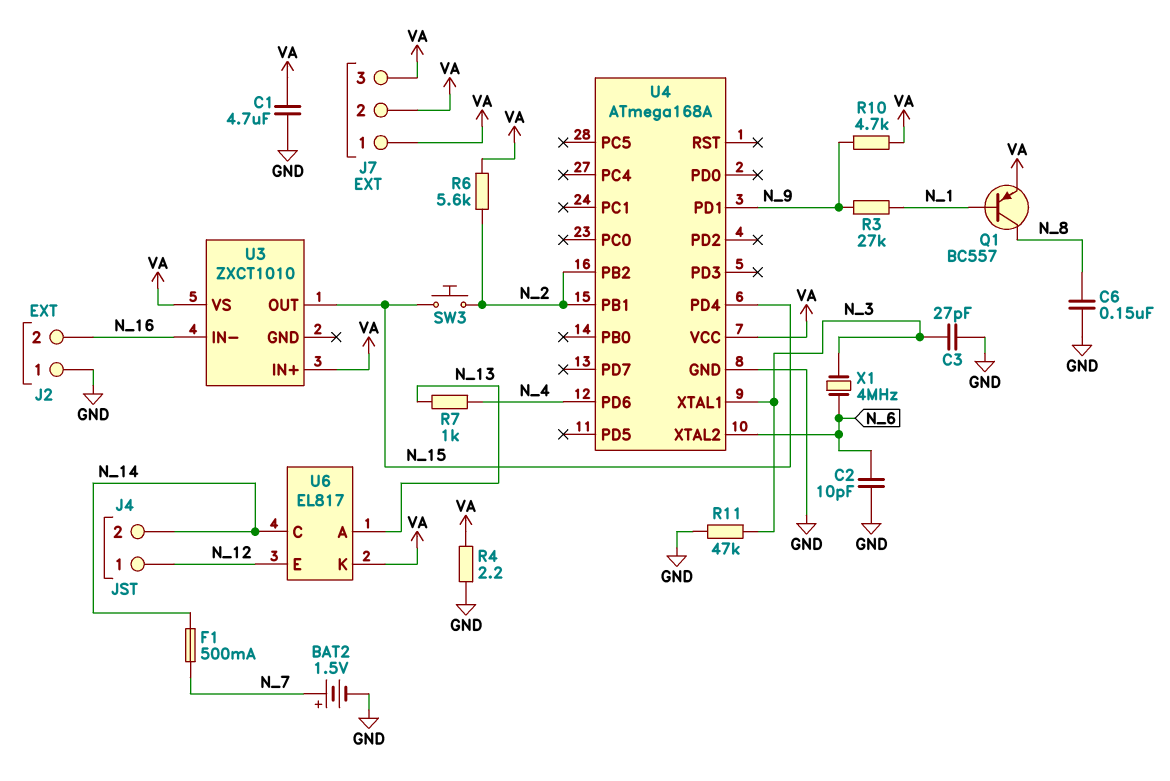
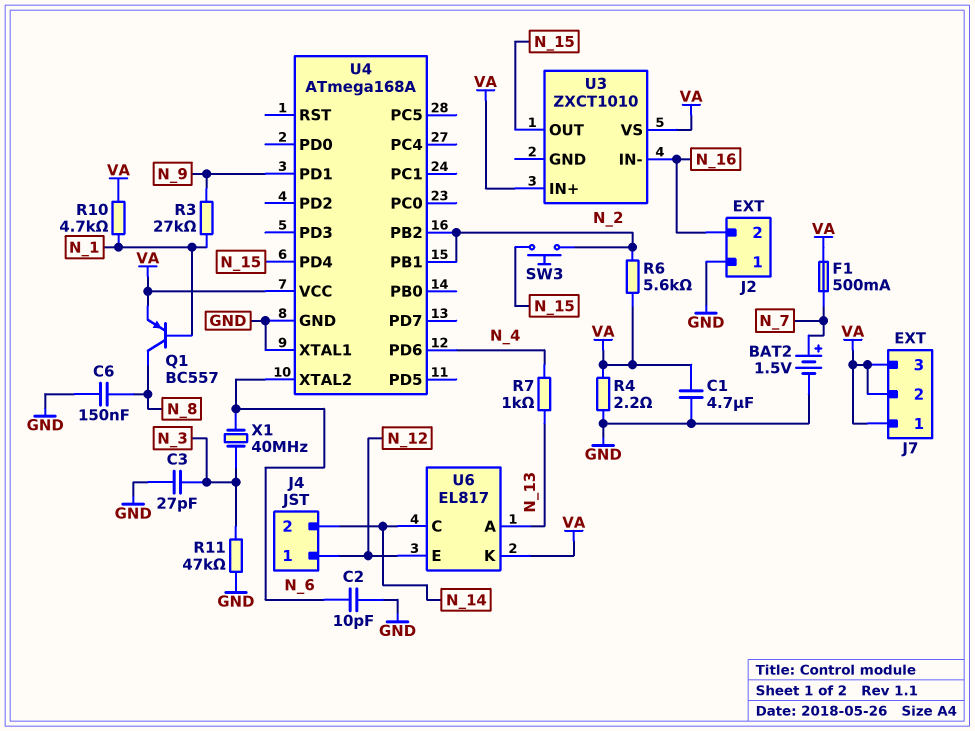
F1: 500mA (N_7, N_14) -> 500mA (N_7, VA)
R10: 4.7k (N_9, VA) -> 4.7k (N_1, VA)
U4 pin XTAL1: N_3 -> GND
X1: 4MHz (N_3, N_6) -> 40MHz (N_3, N_6)

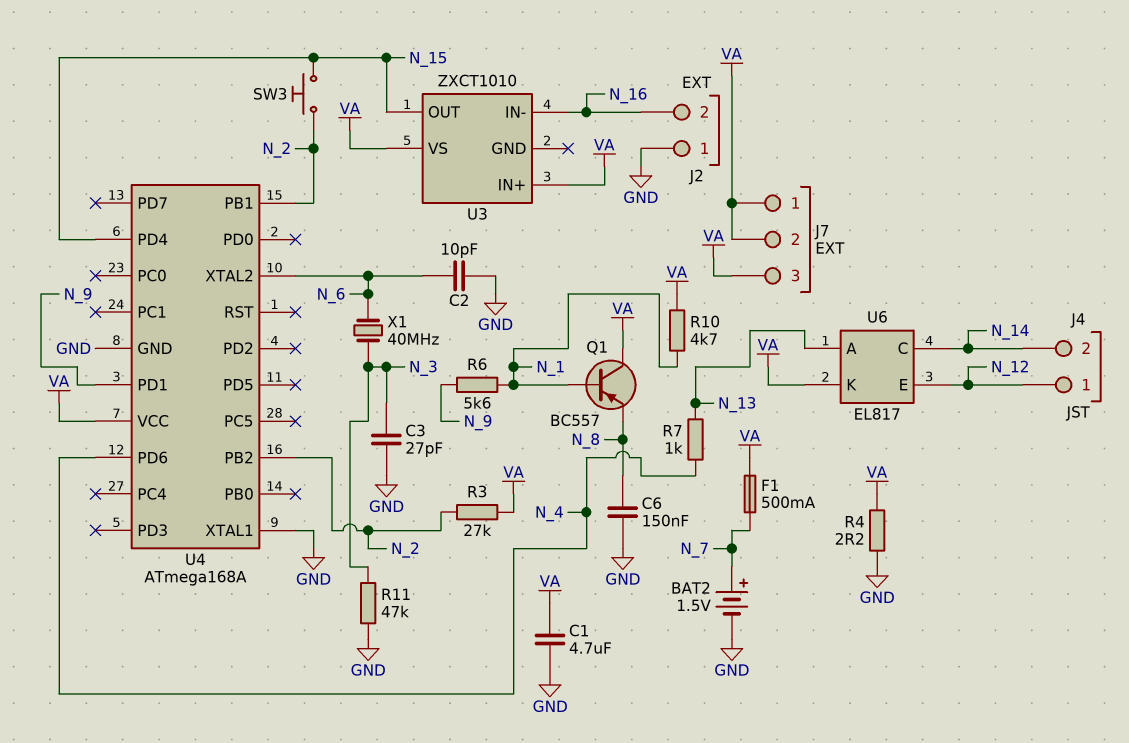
Q1: PNP BC557 (B N_1, C N_8, E VA) -> PNP BC557 (B N_1, C VA, E N_8)
R3: 27k (N_1, N_9) -> 27k (N_2, VA)
R6: 5.6k (N_2, VA) -> 5.6k (N_1, N_9)

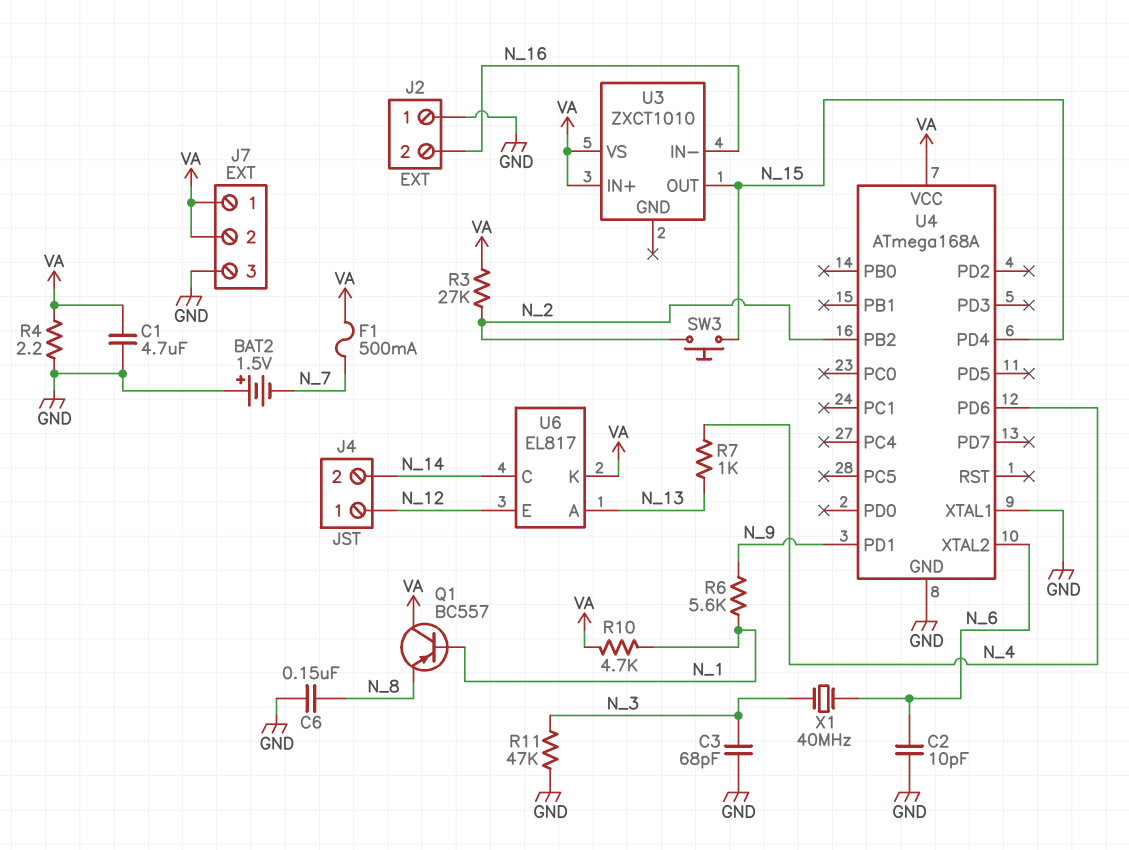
BAT2: 1.5V (plus N_7, minus GND) -> 1.5V (plus GND, minus N_7)
C3: 27pF (GND, N_3) -> 68pF (GND, N_3)
J7 pin 3: VA -> GND
U4 pin PB1: N_2 -> none

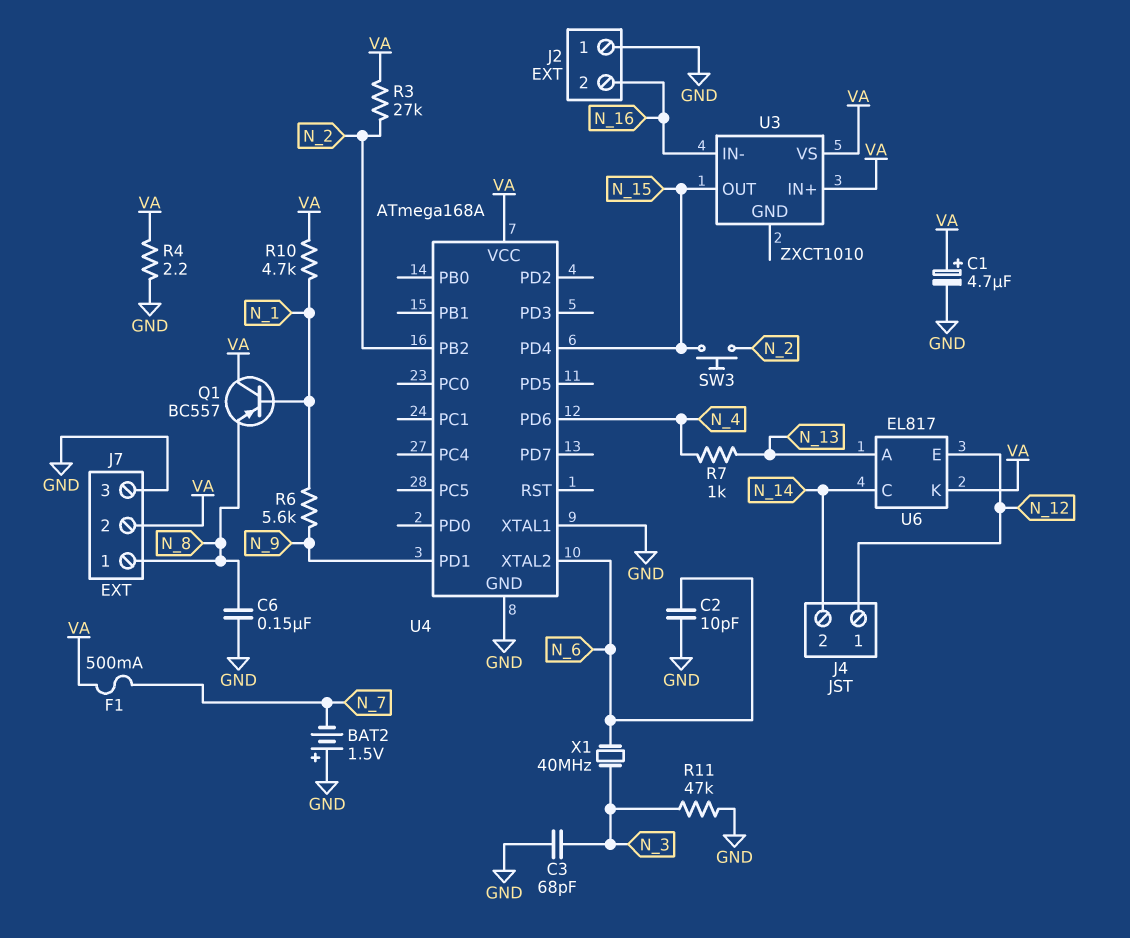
C1: 4.7uF (GND, VA) -> 4.7uF (plus VA, minus GND)
J7 pin 1: VA -> N_8

